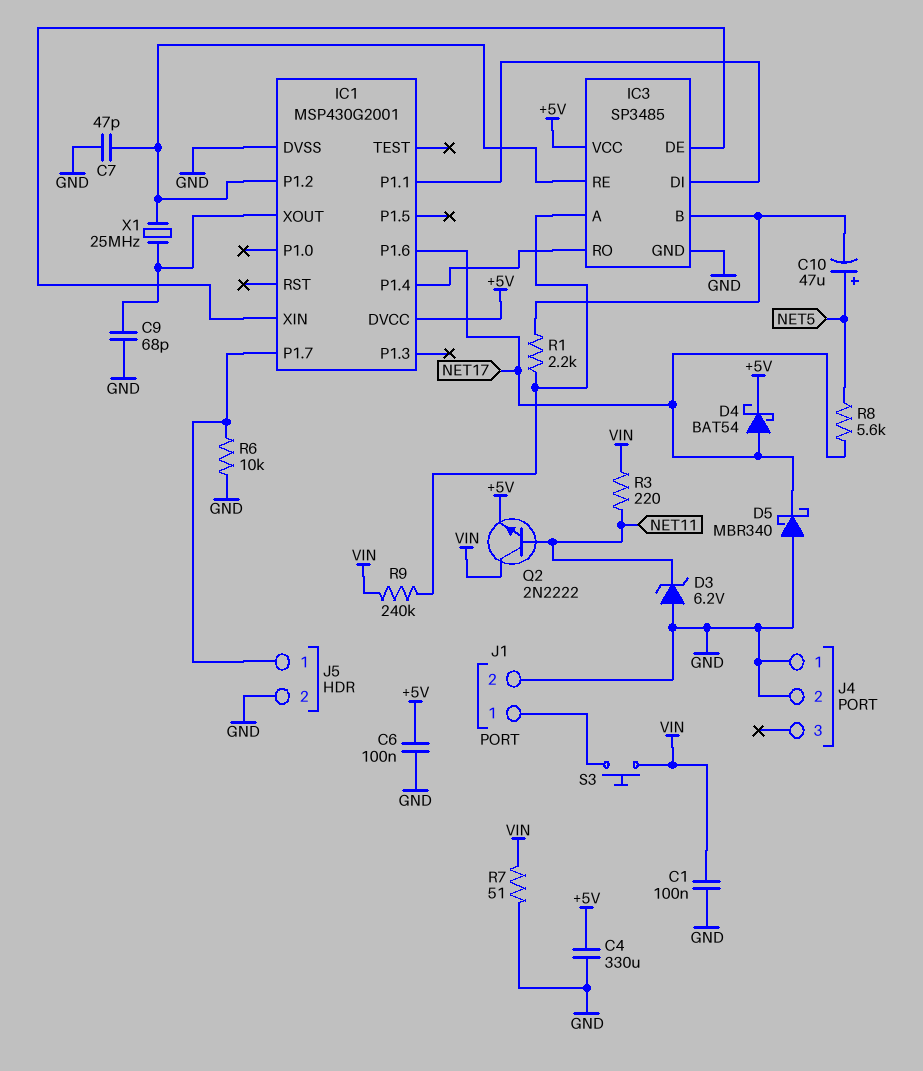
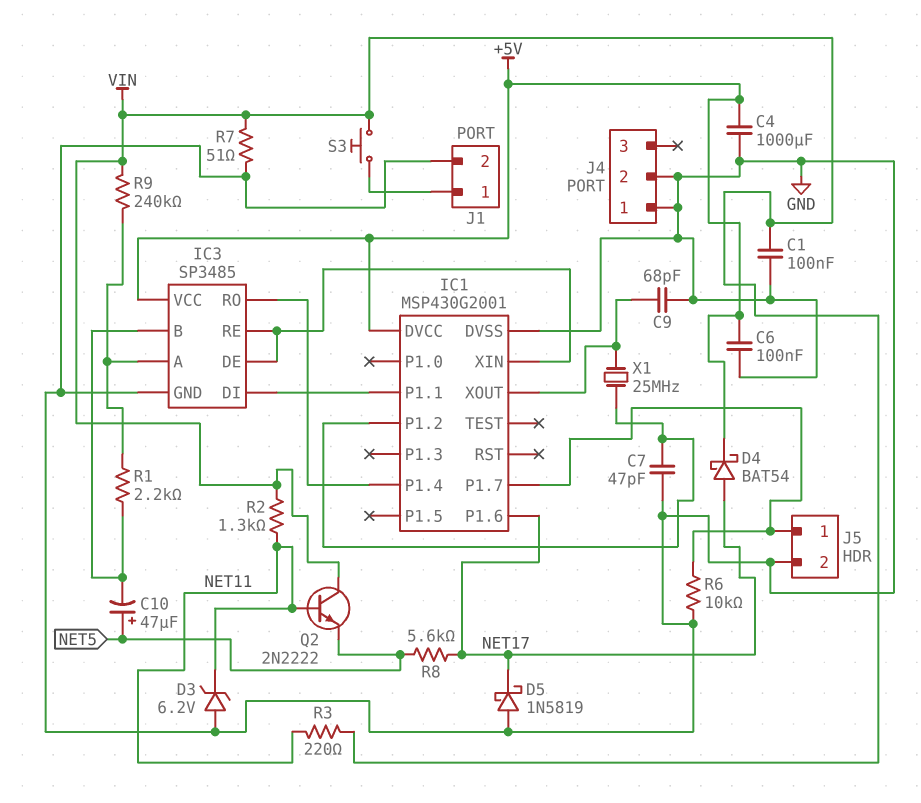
C4: 330uF (+5V, GND) -> 1000uF (+5V, GND)
D5: schottky MBR340 (A GND, K NET17) -> schottky 1N5819 (A GND, K NET17)
IC3 pin RE: IC1/P1.2 -> IC1/XIN
Q2: NPN 2N2222 (B NET11, C VIN, E +5V) -> NPN 2N2222 (B NET11, C VIN, E NET5)
R2: none -> 1.3k (NET11, VIN)

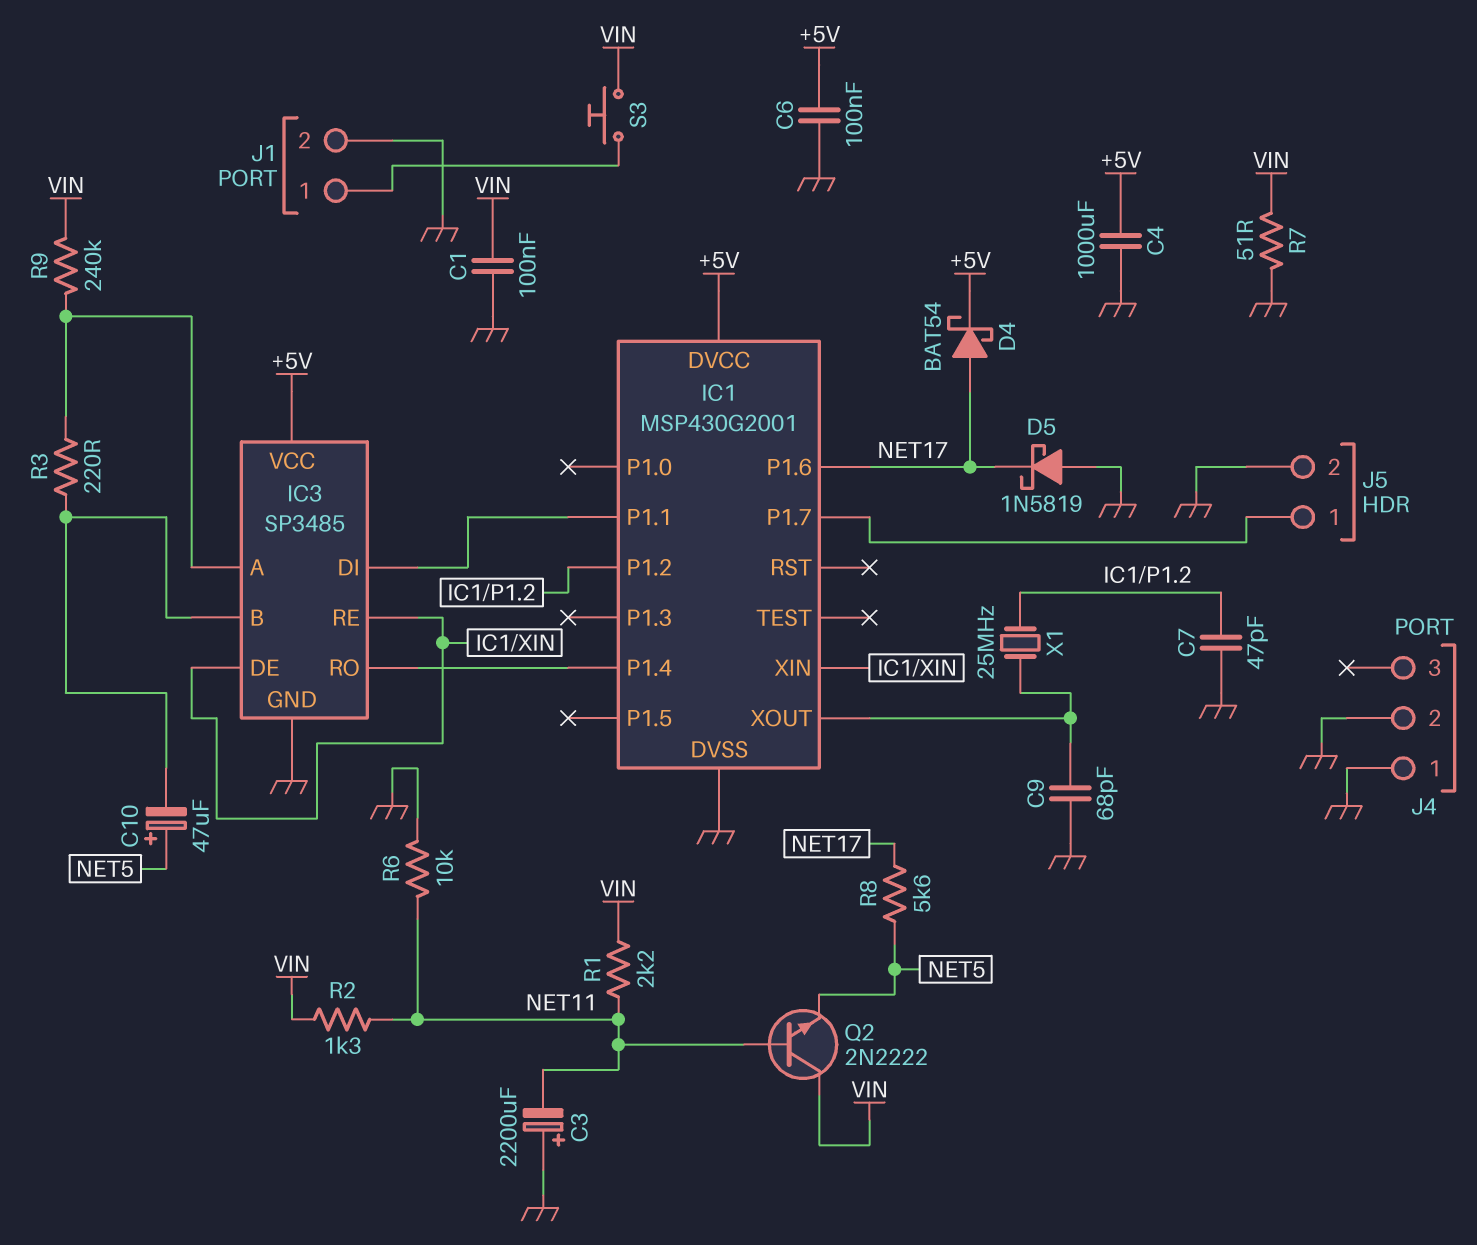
C3: none -> 2200uF (plus GND, minus NET11)
D3: zener 6.2V (A GND, K NET11) -> none
R1: 2.2k (IC3/A, IC3/B) -> 2.2k (NET11, VIN)
R3: 220 (NET11, VIN) -> 220 (IC3/A, IC3/B)
R6: 10k (GND, IC1/P1.7) -> 10k (GND, NET11)

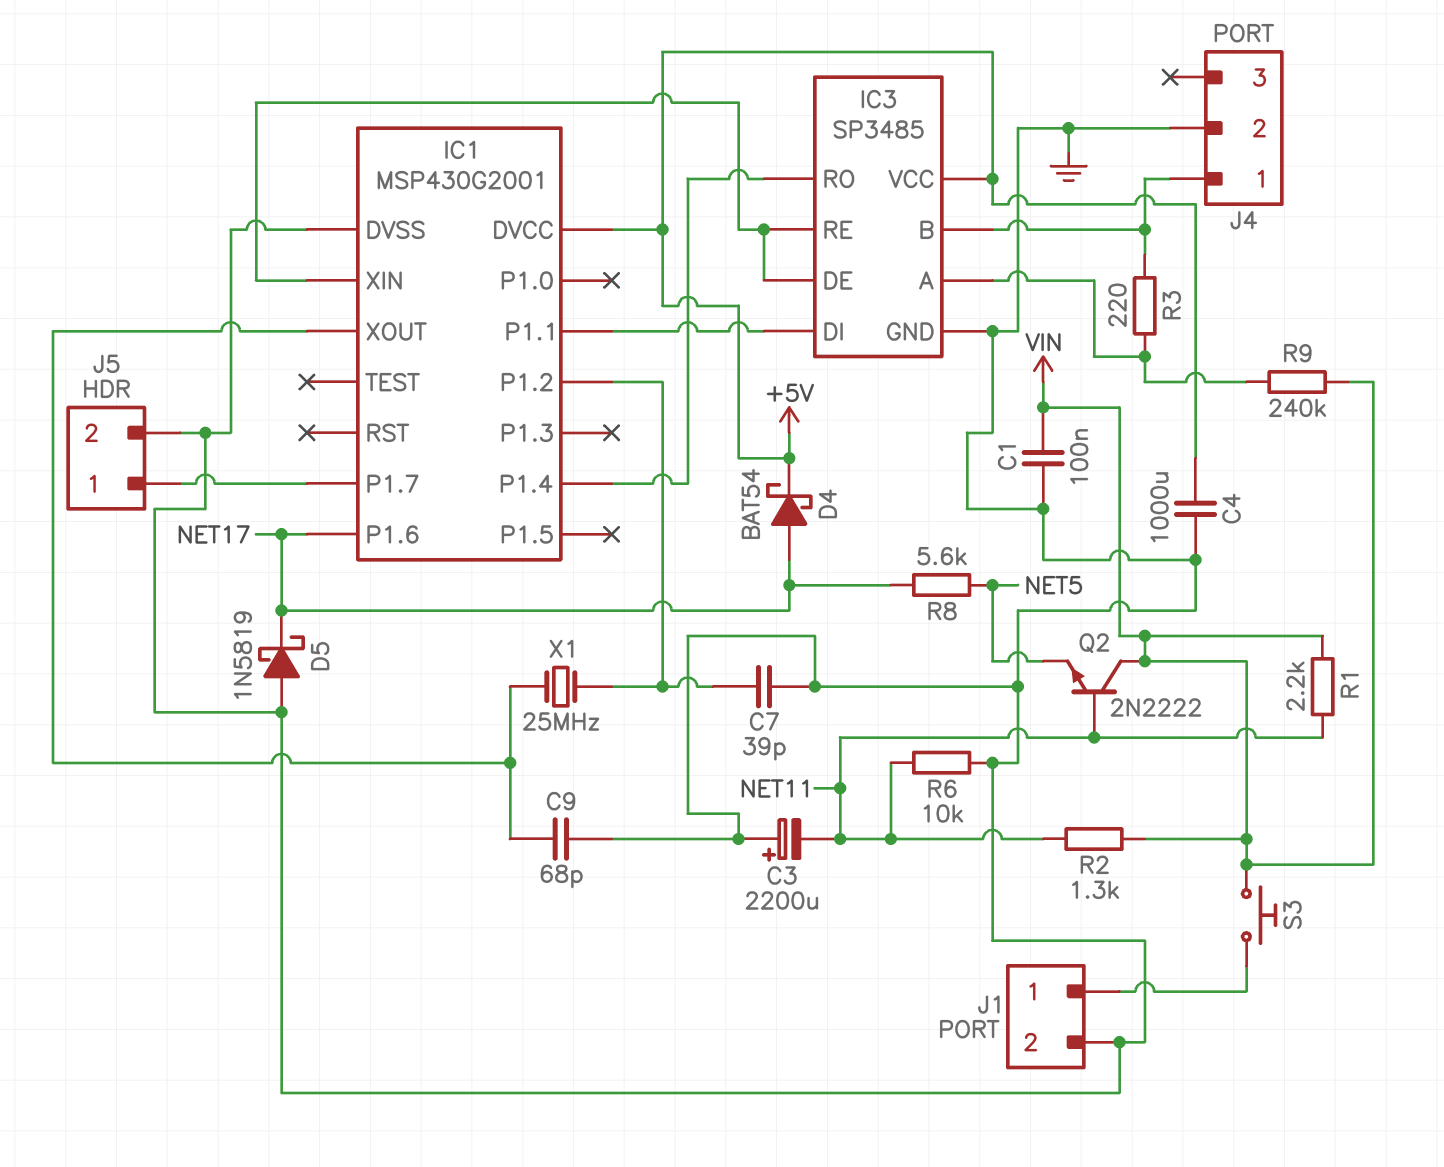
C6: 100nF (+5V, GND) -> none
C7: 47pF (GND, IC1/P1.2) -> 39pF (GND, IC1/P1.2)
C10: 47uF (plus NET5, minus IC3/B) -> none
J4 pin 1: GND -> IC3/B
R7: 51 (GND, VIN) -> none

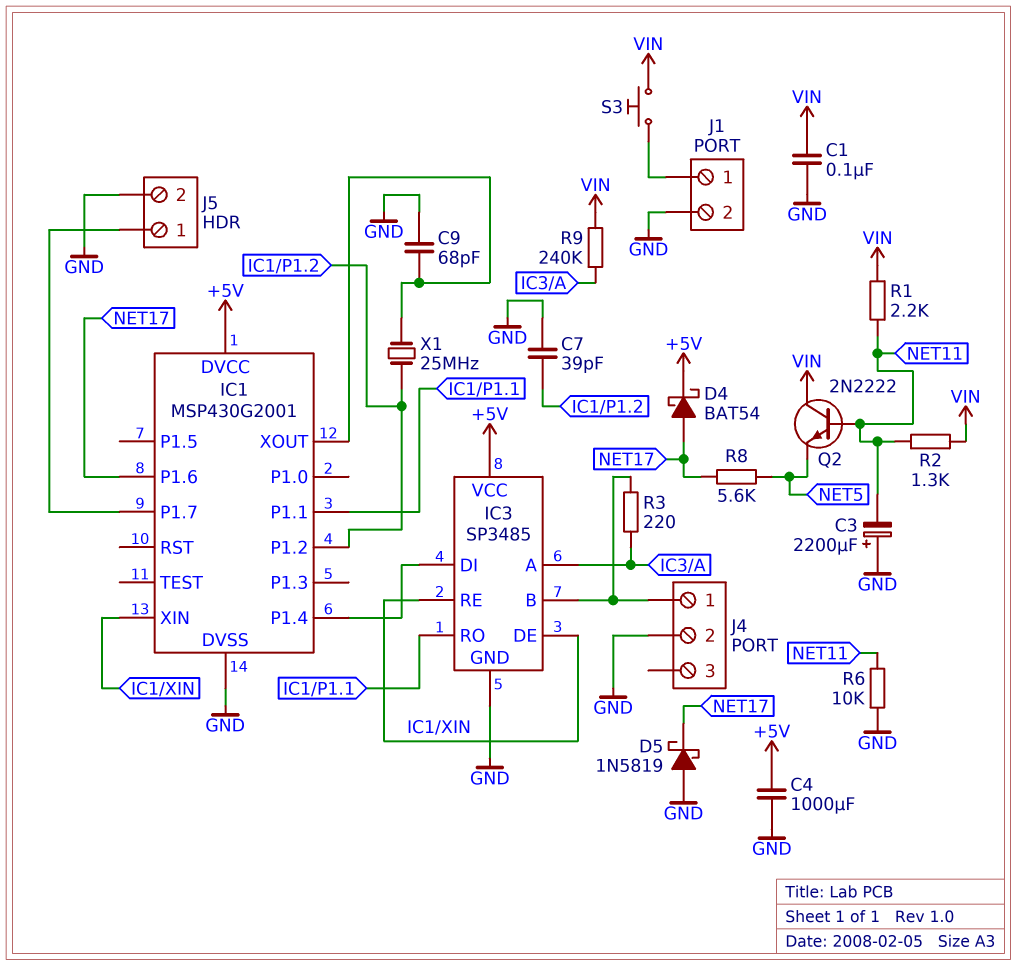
IC3 pin DI: IC1/P1.1 -> IC1/P1.4
IC3 pin RO: IC1/P1.4 -> IC1/P1.1

